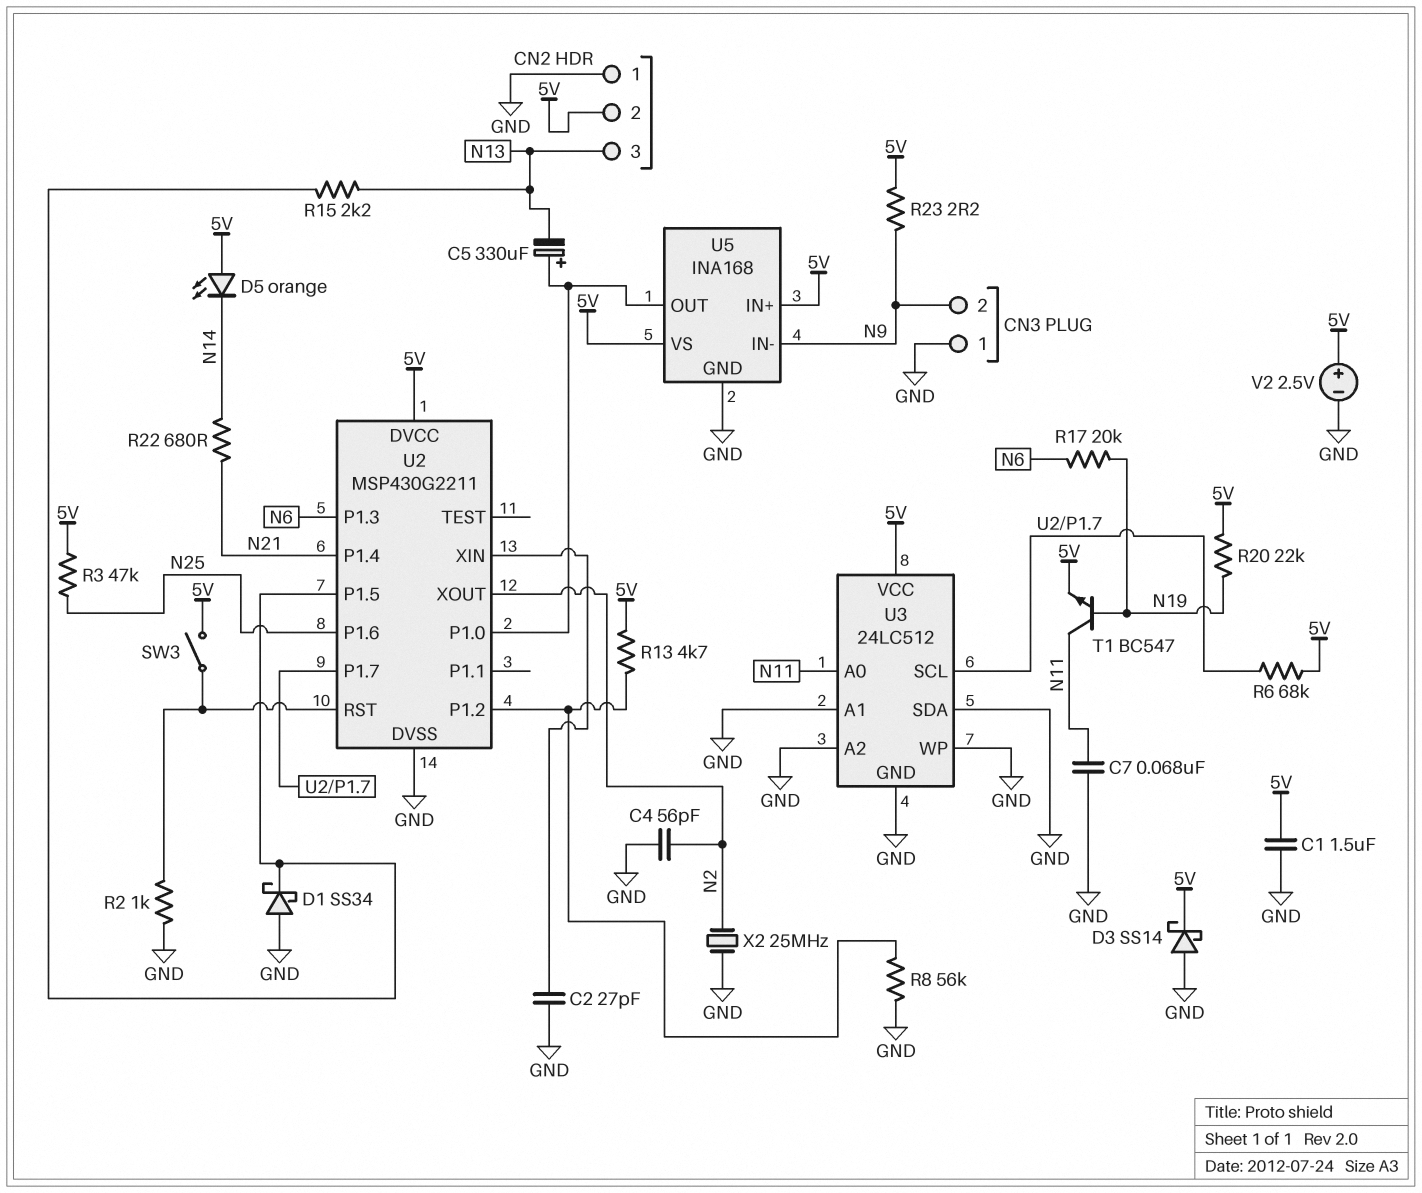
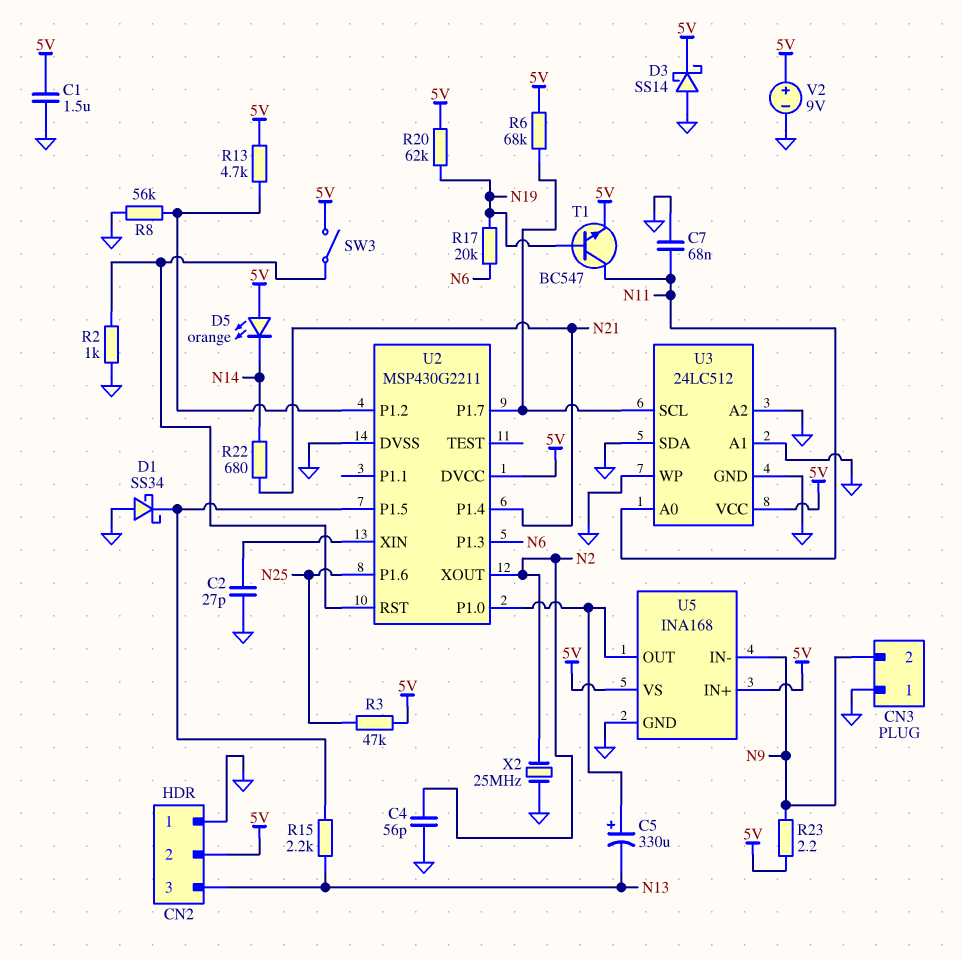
R20: 22k (5V, N19) -> 62k (5V, N19)
V2: 2.5V (plus 5V, minus GND) -> 9V (plus 5V, minus GND)

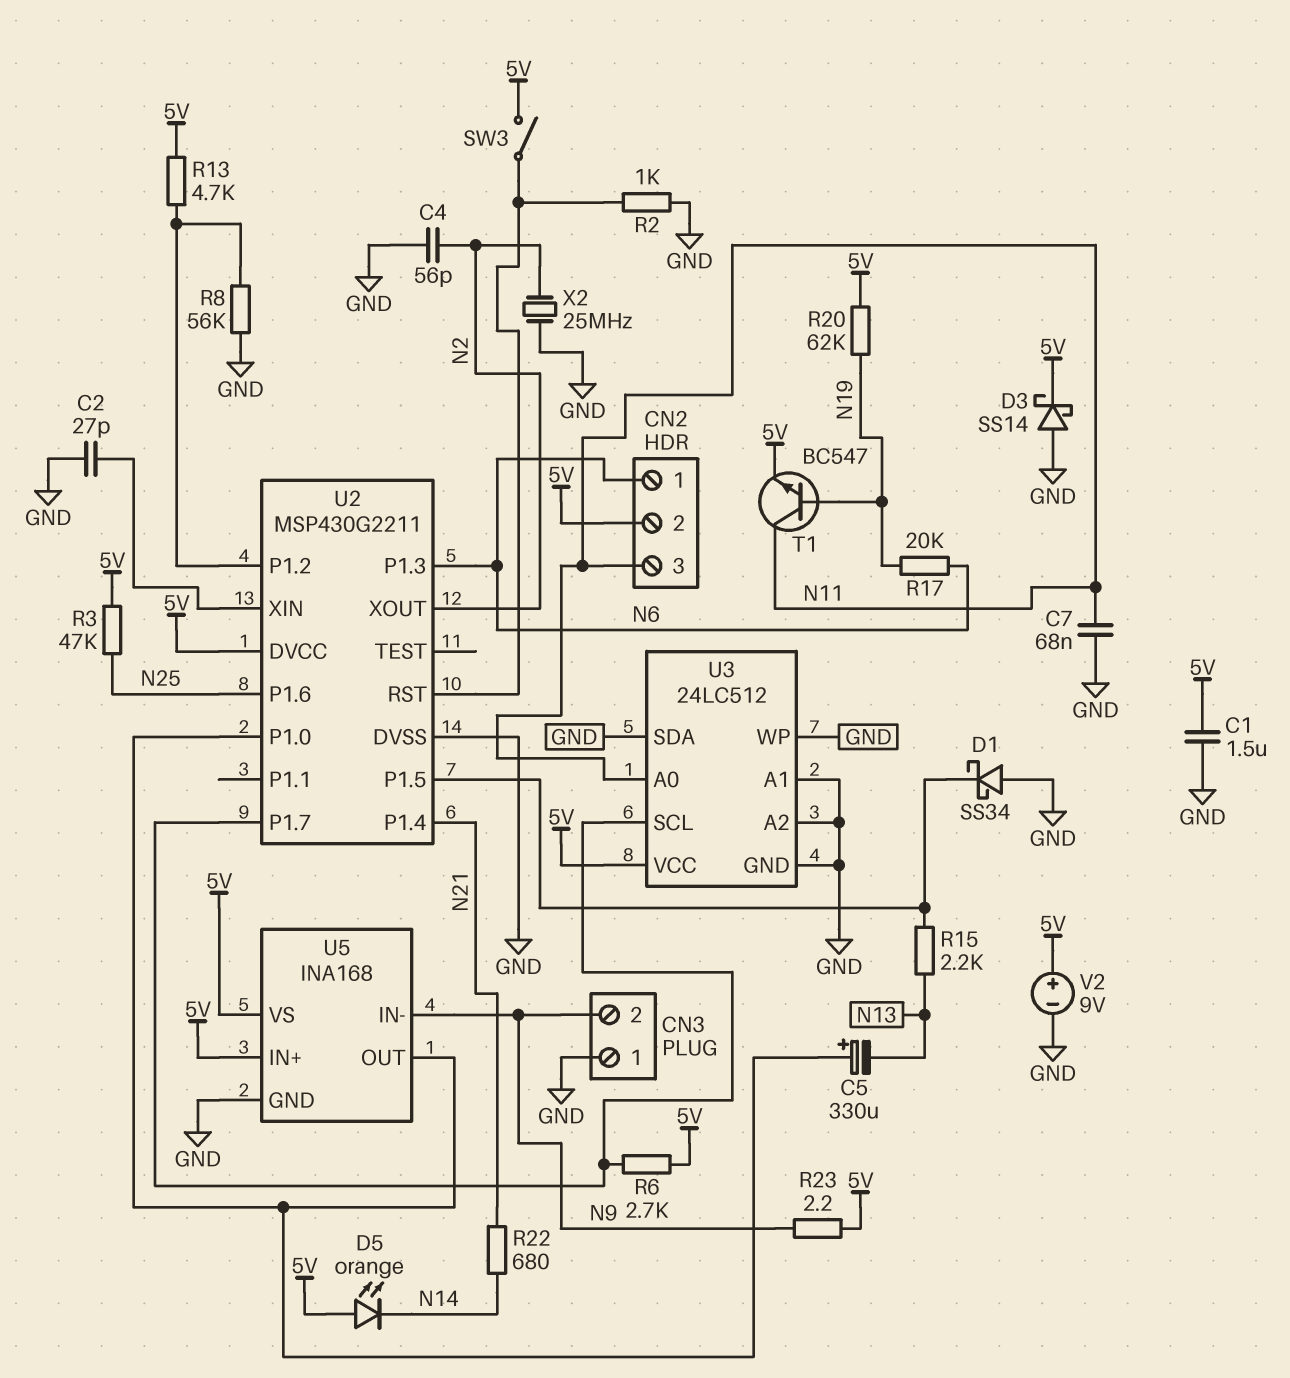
CN2 pin 1: GND -> N6
CN2 pin 3: N13 -> N11
R6: 68k (5V, U2/P1.7) -> 2.7k (5V, U2/P1.7)

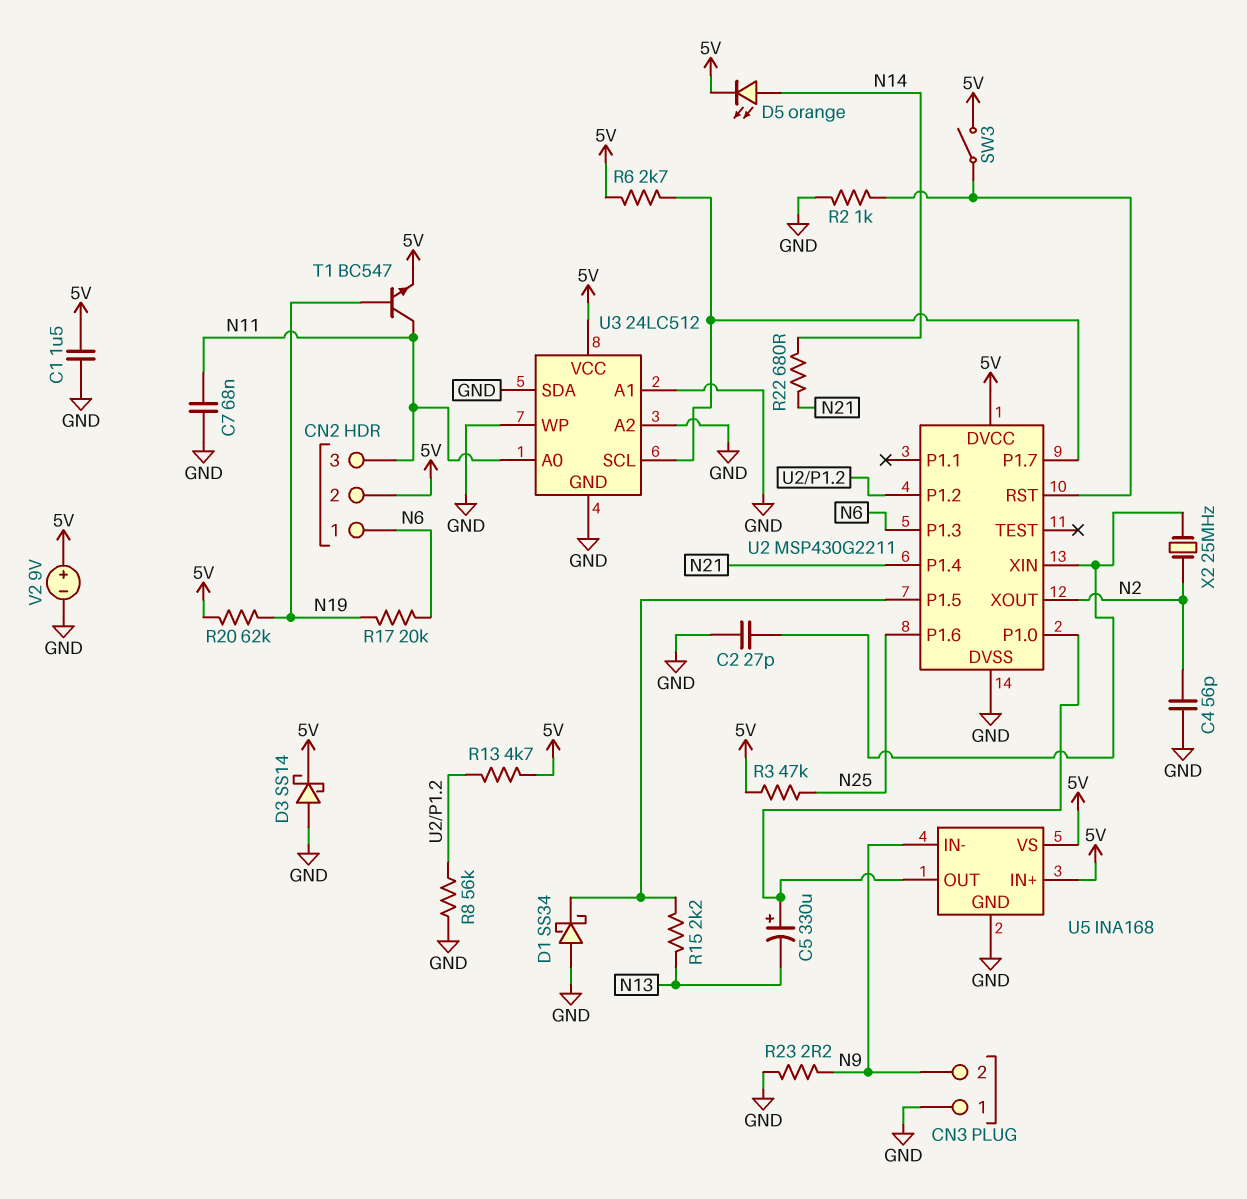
D5: LED orange (A 5V, K N14) -> LED orange (A N14, K 5V)
R23: 2.2 (5V, N9) -> 2.2 (GND, N9)
X2: 25MHz (GND, N2) -> 25MHz (N2, U2/XIN)

